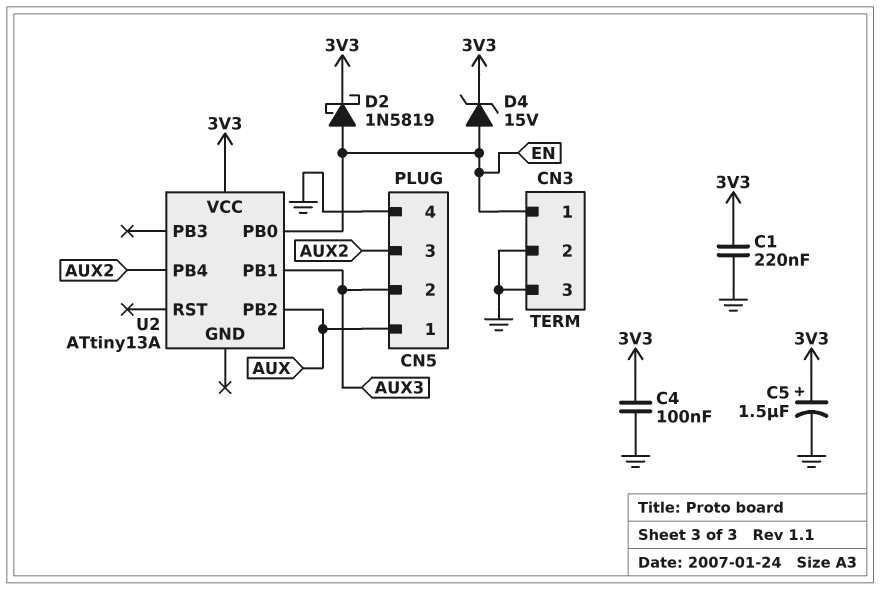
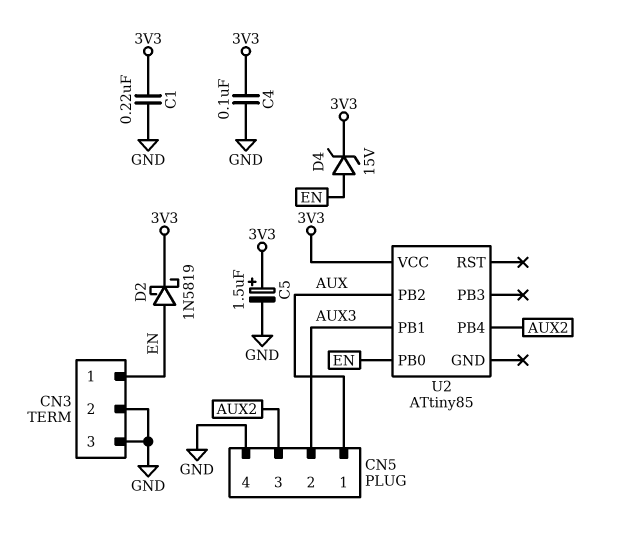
U2: ATtiny13A -> ATtiny85

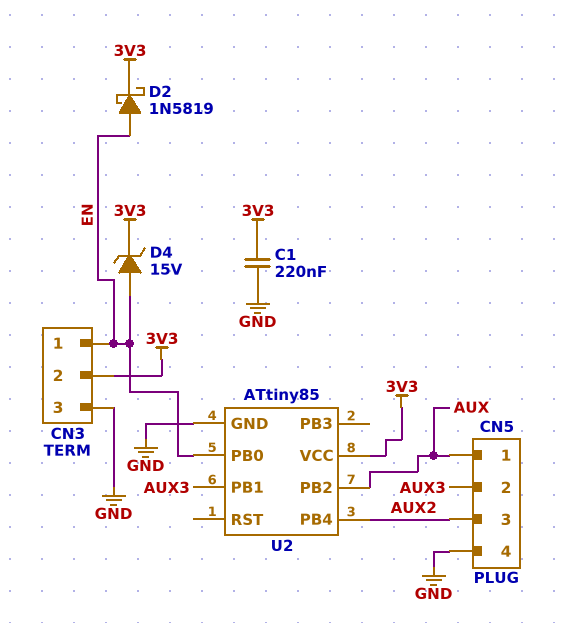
C4: 100nF (3V3, GND) -> none
C5: 1.5uF (plus 3V3, minus GND) -> none
CN3 pin 2: GND -> 3V3
U2 pin GND: none -> GND

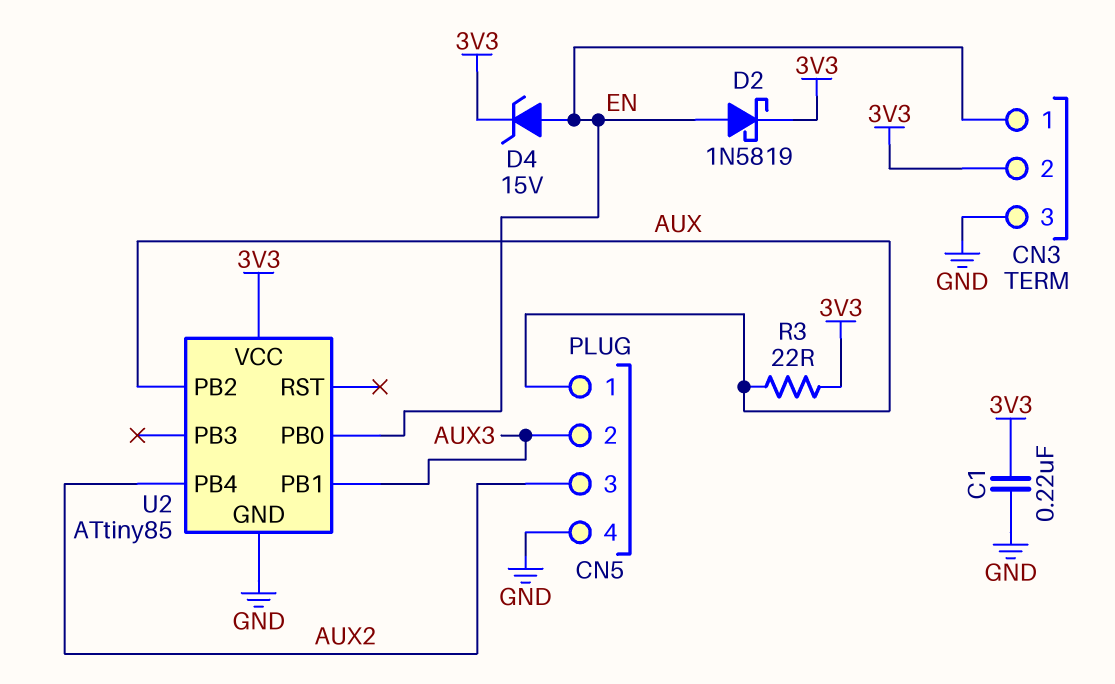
R3: none -> 22 (3V3, AUX)

